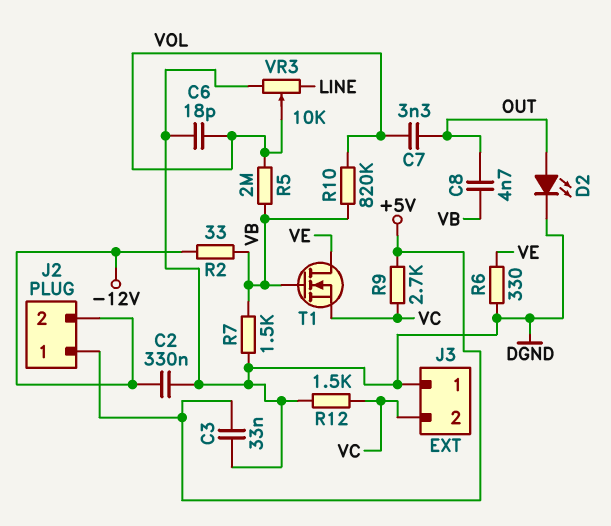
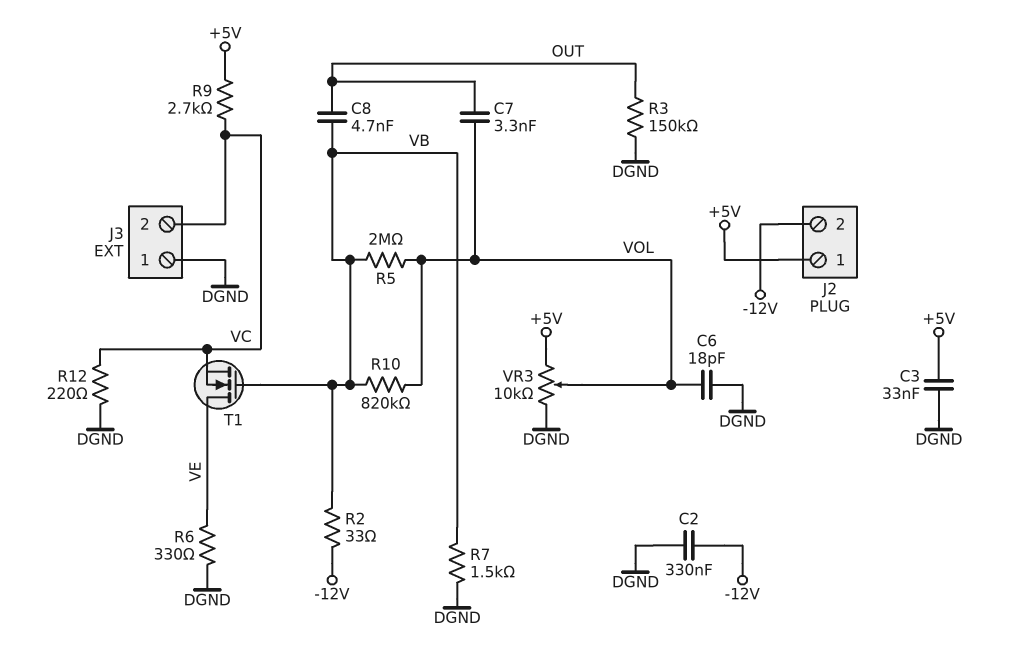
D2: LED (A OUT, K DGND) -> none
R3: none -> 150k (DGND, OUT)
R12: 1.5k (DGND, VC) -> 220 (DGND, VC)
VR3: 10k (DGND, LINE, wiper VOL) -> 10k (+5V, DGND, wiper VOL)

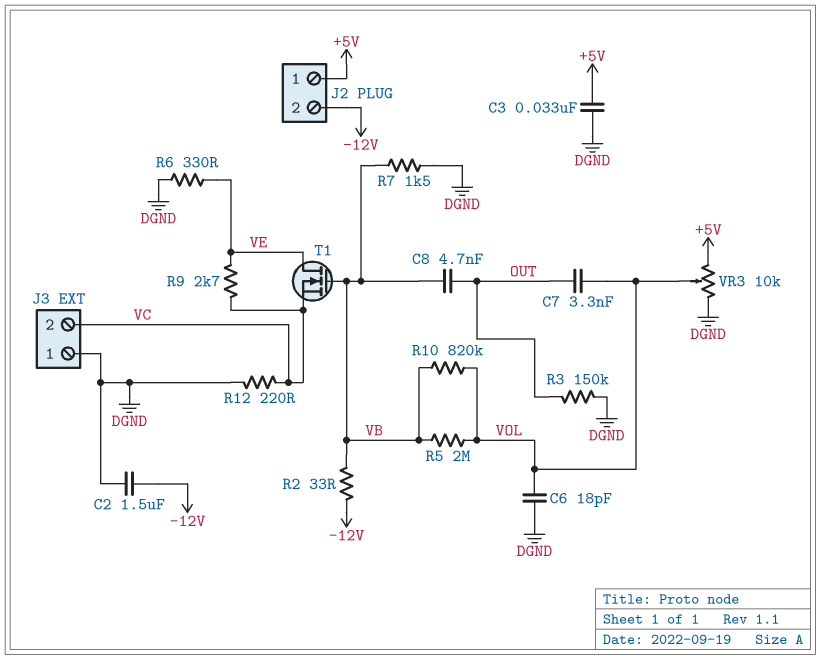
C2: 330nF (-12V, DGND) -> 1.5uF (-12V, DGND)
R9: 2.7k (+5V, VC) -> 2.7k (VC, VE)

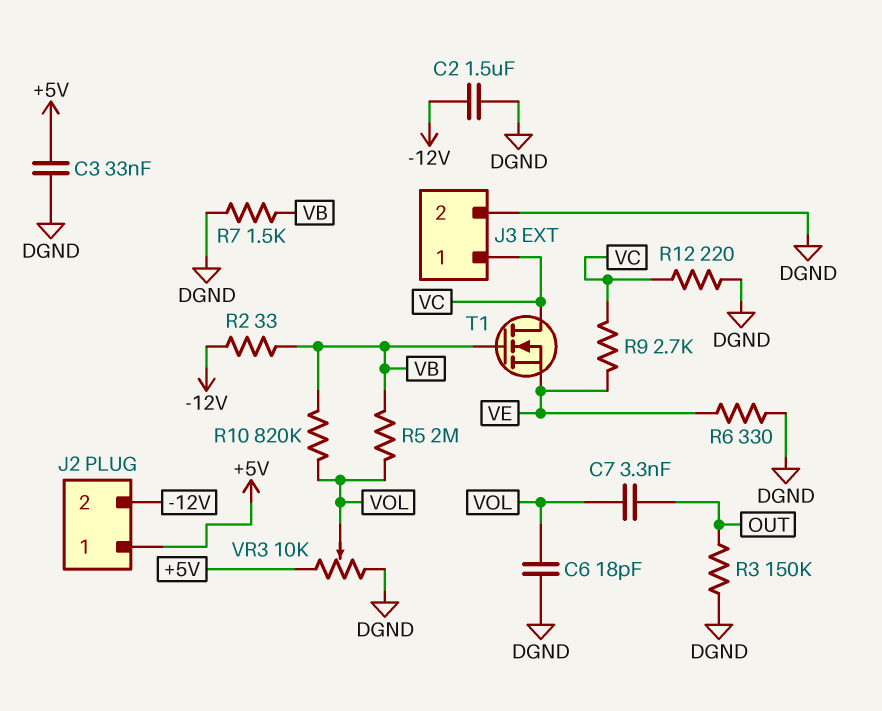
C8: 4.7nF (OUT, VB) -> none
J3 pin 1: DGND -> VC
J3 pin 2: VC -> DGND
T1: NMOS (G VB, D VE, S VC) -> NMOS (G VB, D VC, S VE)

